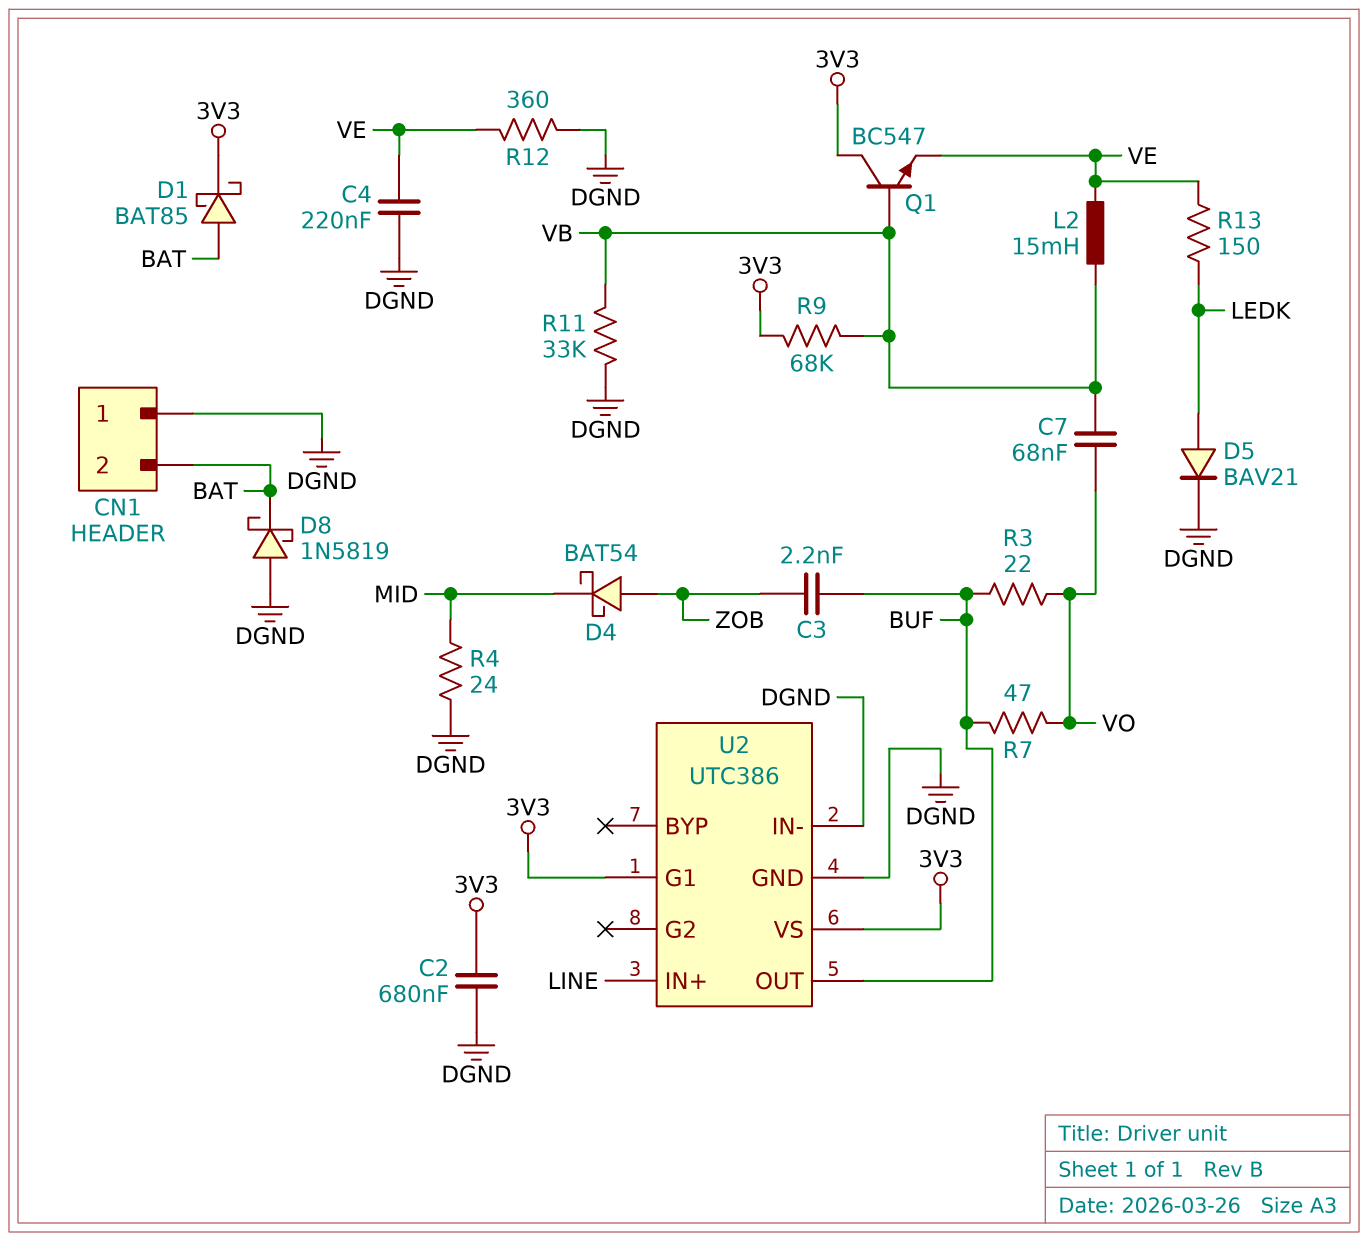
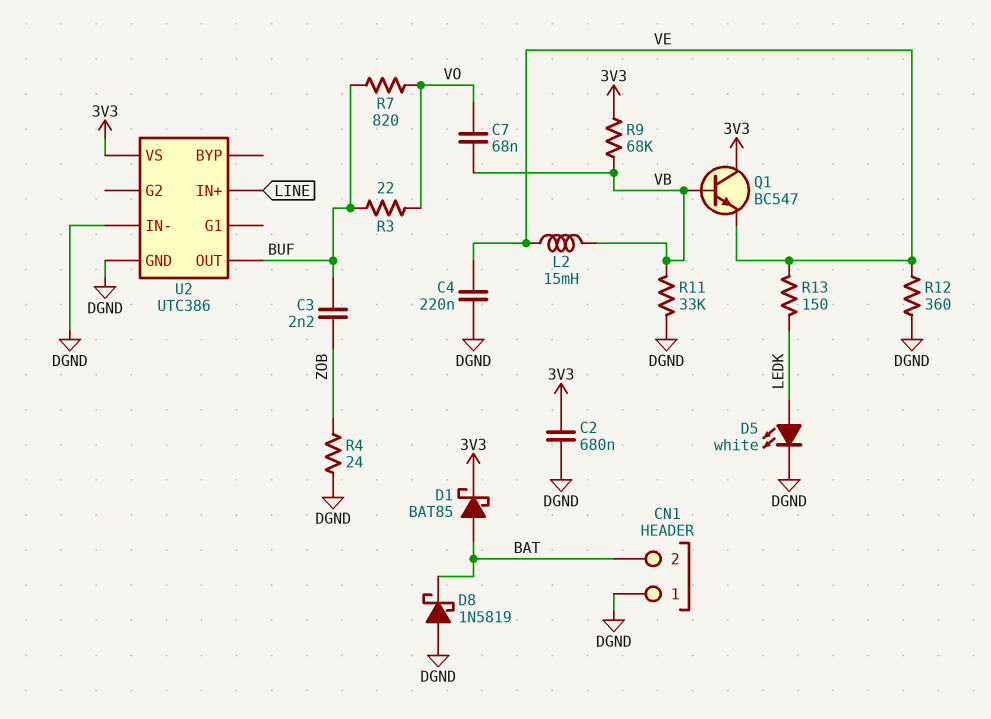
D4: schottky BAT54 (A ZOB, K MID) -> none
D5: diode BAV21 (A LEDK, K DGND) -> LED white (A LEDK, K DGND)
R4: 24 (DGND, MID) -> 24 (DGND, ZOB)
R7: 47 (BUF, VO) -> 820 (BUF, VO)
U2 pin G1: 3V3 -> none

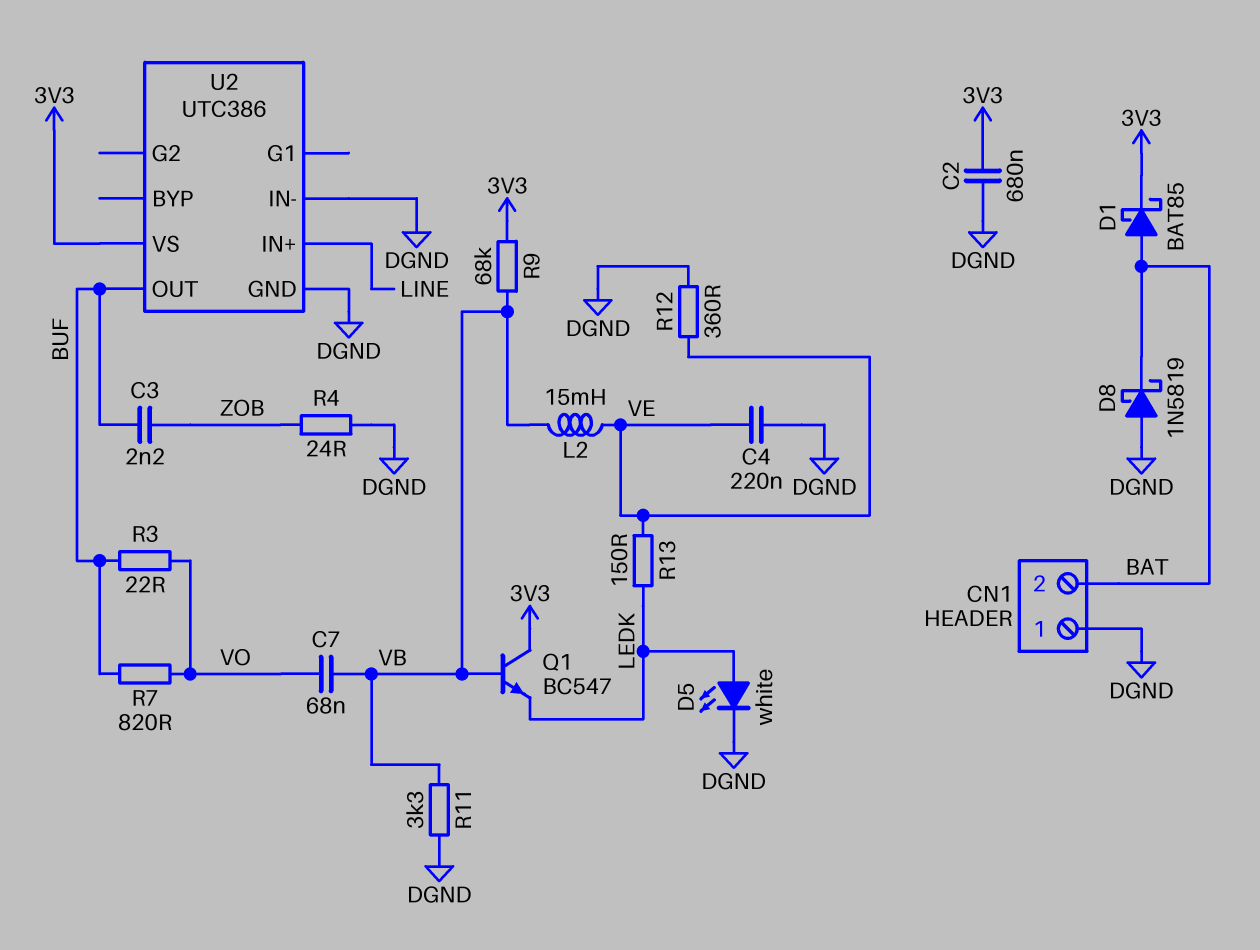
Q1: NPN BC547 (B VB, C 3V3, E VE) -> NPN BC547 (B VB, C 3V3, E LEDK)
R11: 33k (DGND, VB) -> 3.3k (DGND, VB)

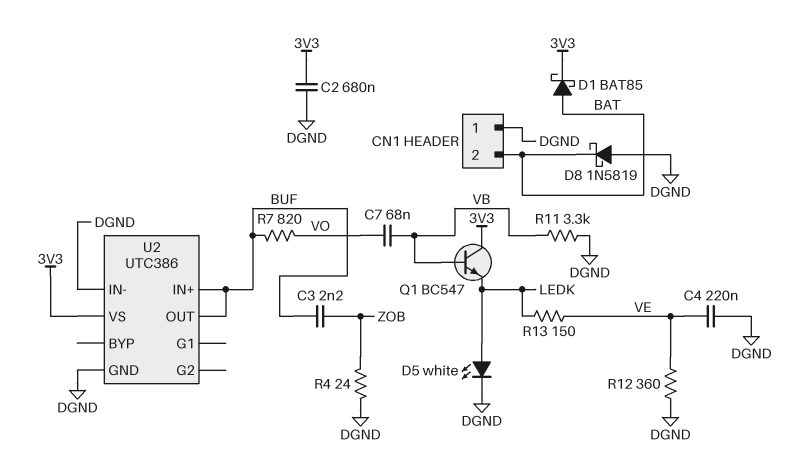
L2: 15mH (VB, VE) -> none
R3: 22 (BUF, VO) -> none
R9: 68k (3V3, VB) -> none
U2 pin IN+: LINE -> BUF

